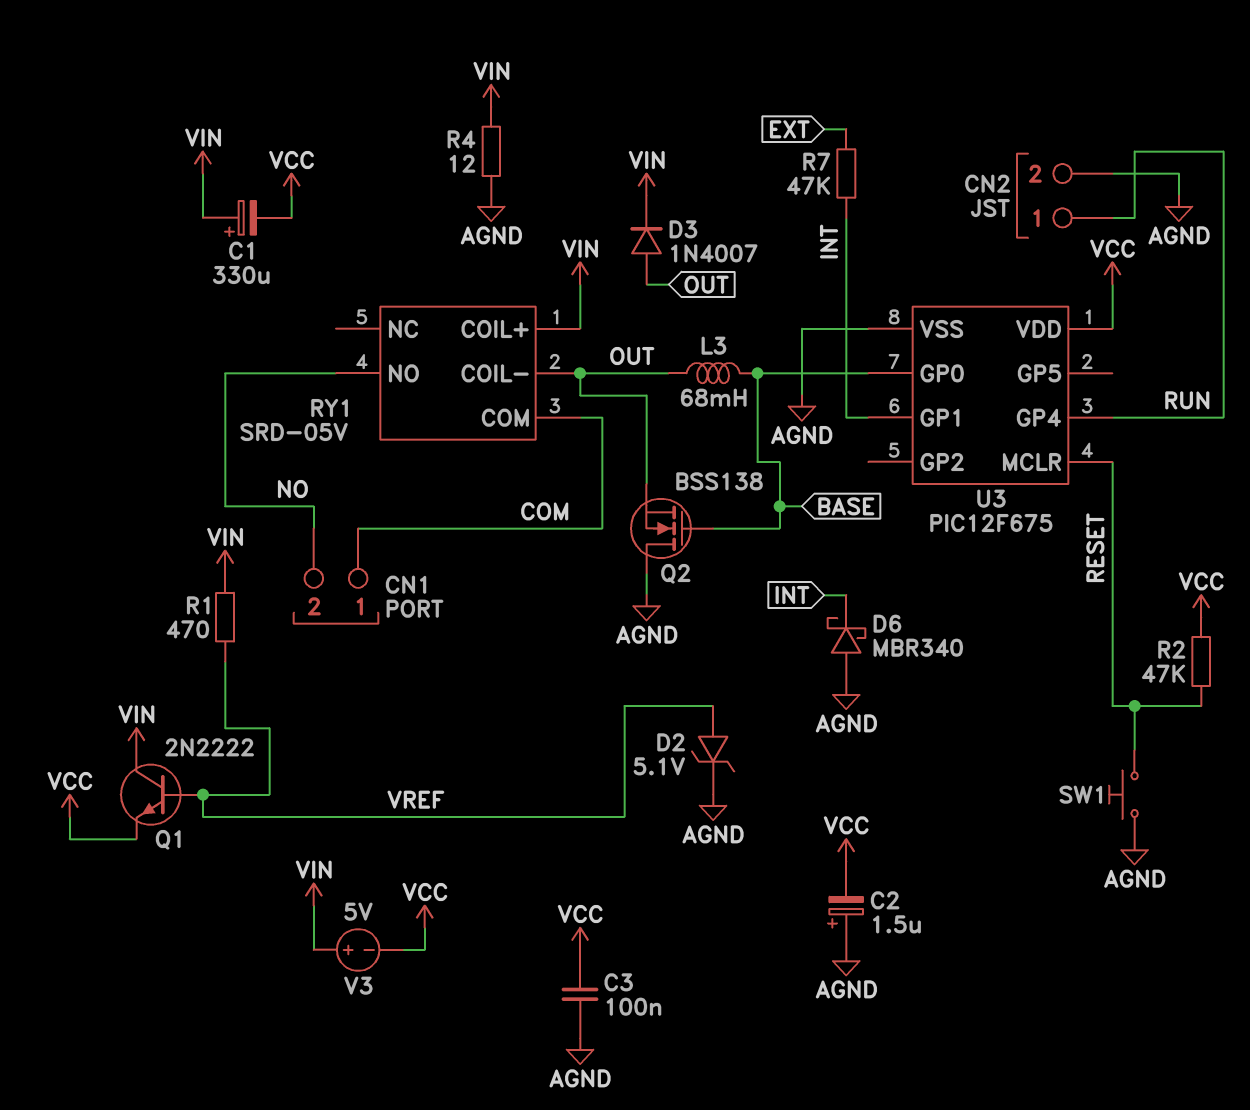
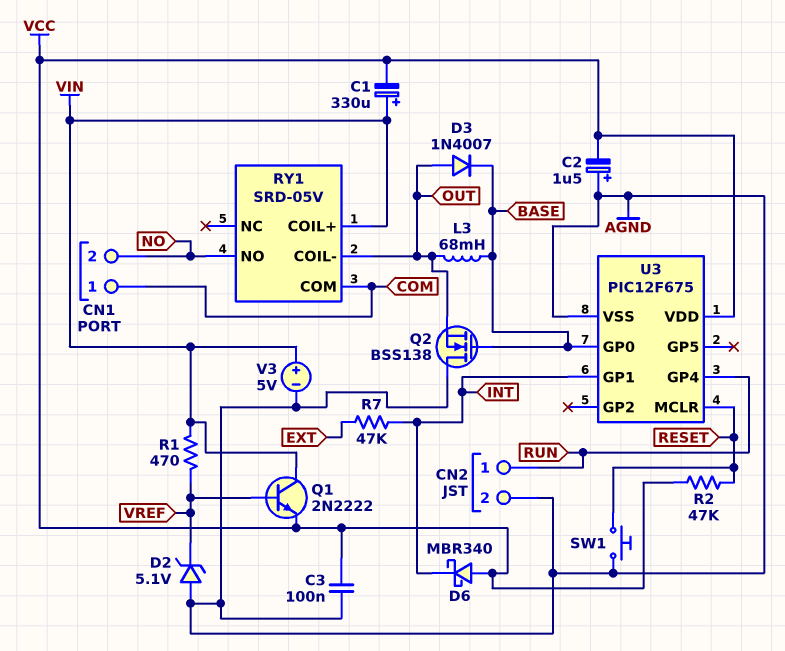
D2: zener 5.1V (A VREF, K AGND) -> zener 5.1V (A AGND, K VREF)
D3: diode 1N4007 (A OUT, K VIN) -> diode 1N4007 (A OUT, K BASE)
D6: schottky MBR340 (A AGND, K INT) -> schottky MBR340 (A VCC, K INT)
R4: 12 (AGND, VIN) -> none
V3: 5V (plus VIN, minus VCC) -> 5V (plus VIN, minus AGND)

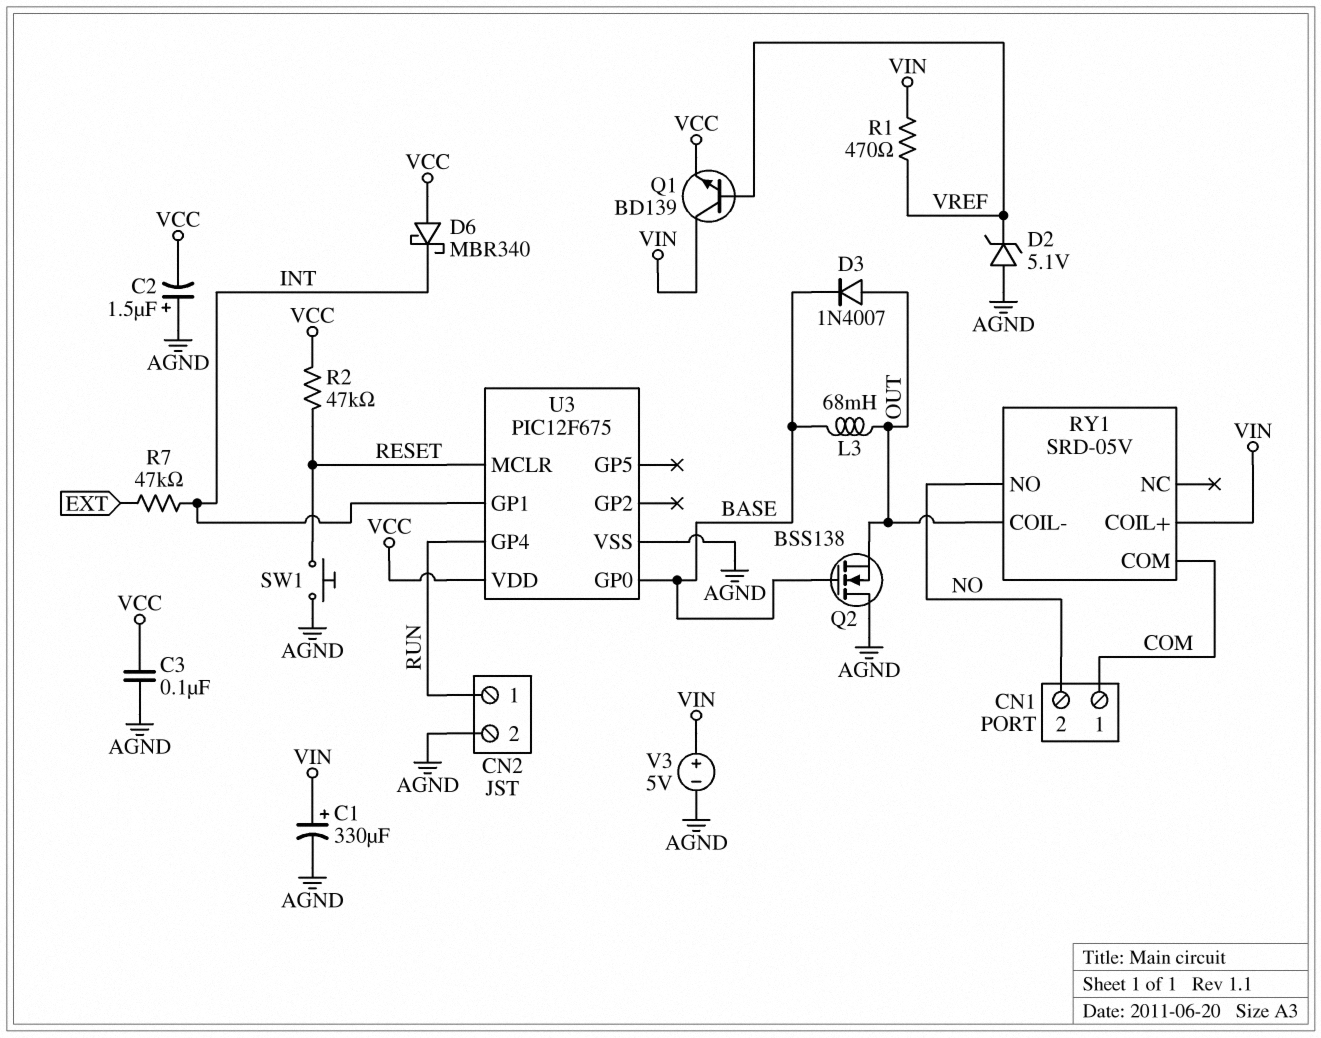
C1: 330uF (plus VIN, minus VCC) -> 330uF (plus VIN, minus AGND)
Q1: NPN 2N2222 (B VREF, C VIN, E VCC) -> NPN BD139 (B VREF, C VIN, E VCC)

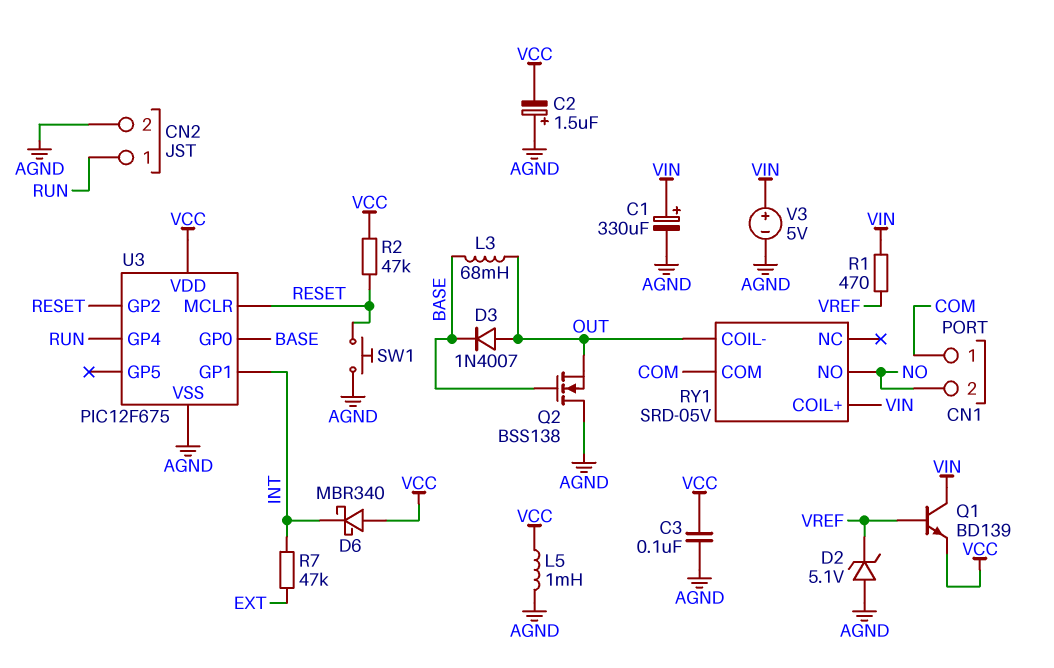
L5: none -> 1mH (AGND, VCC)
U3 pin GP2: none -> RESET

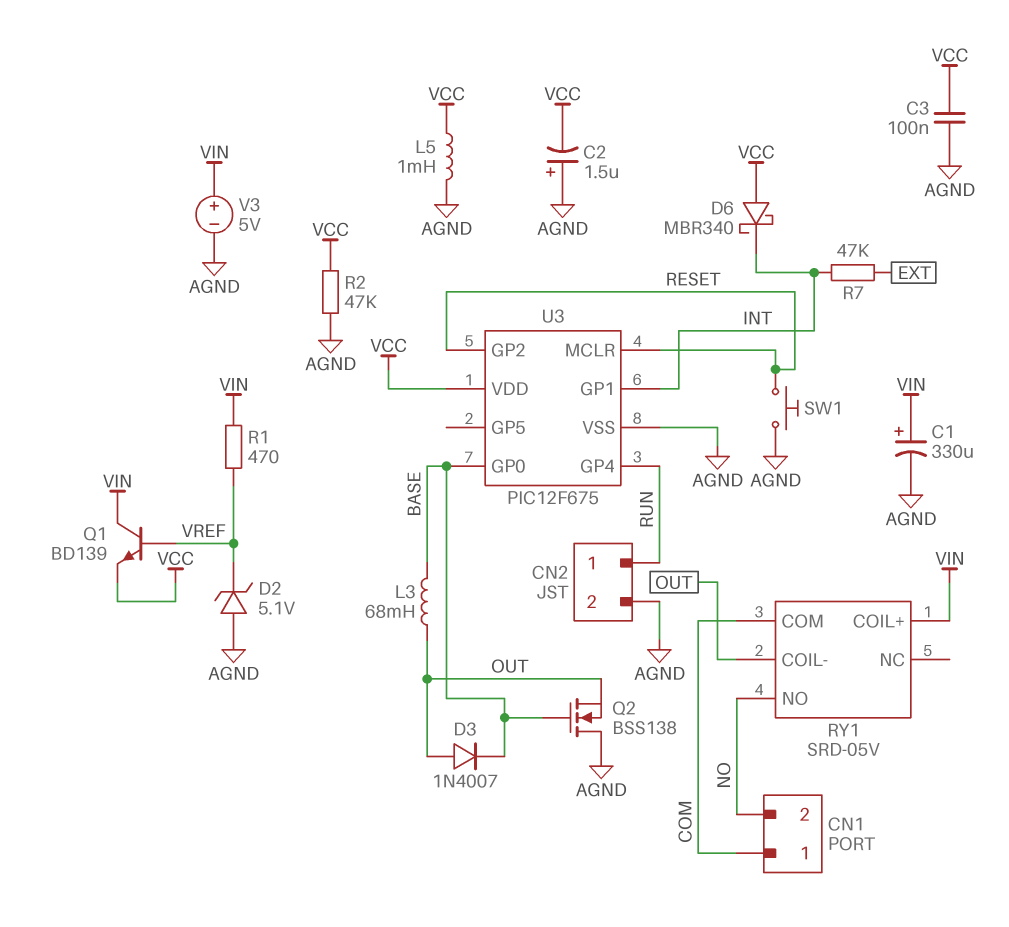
R2: 47k (RESET, VCC) -> 47k (AGND, VCC)

